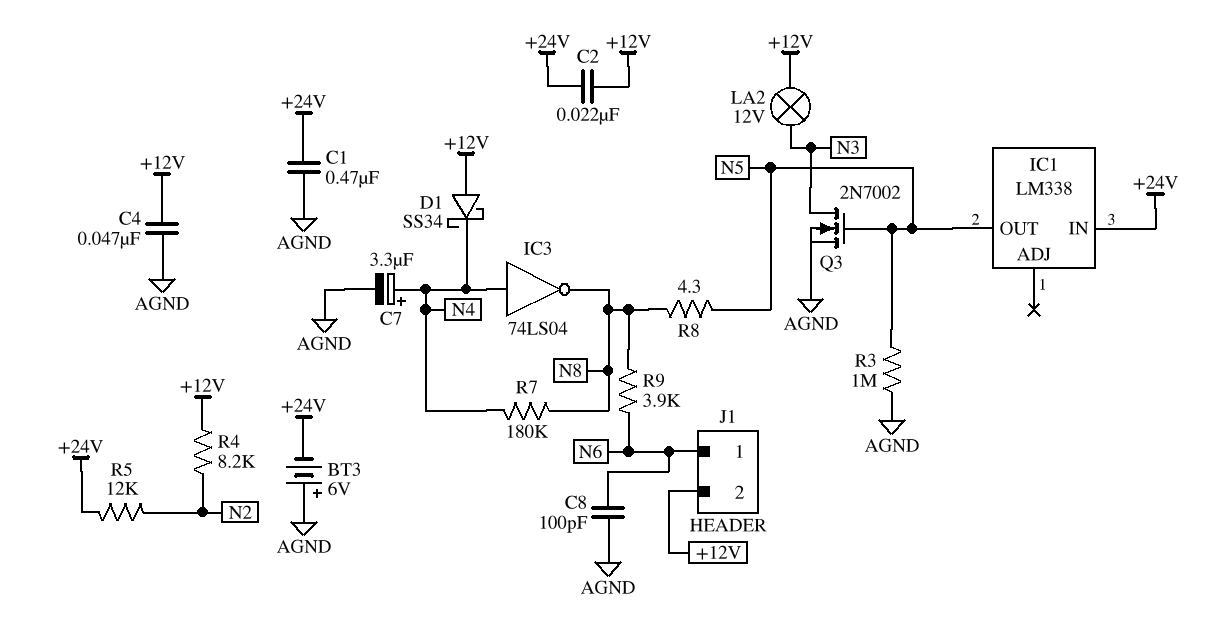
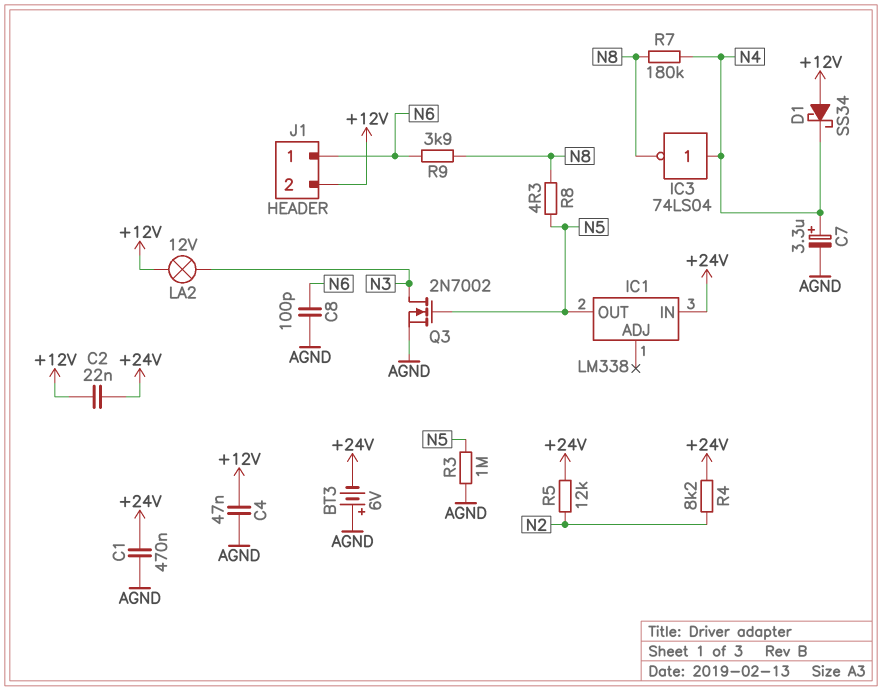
R4: 8.2k (+12V, N2) -> 8.2k (+24V, N2)

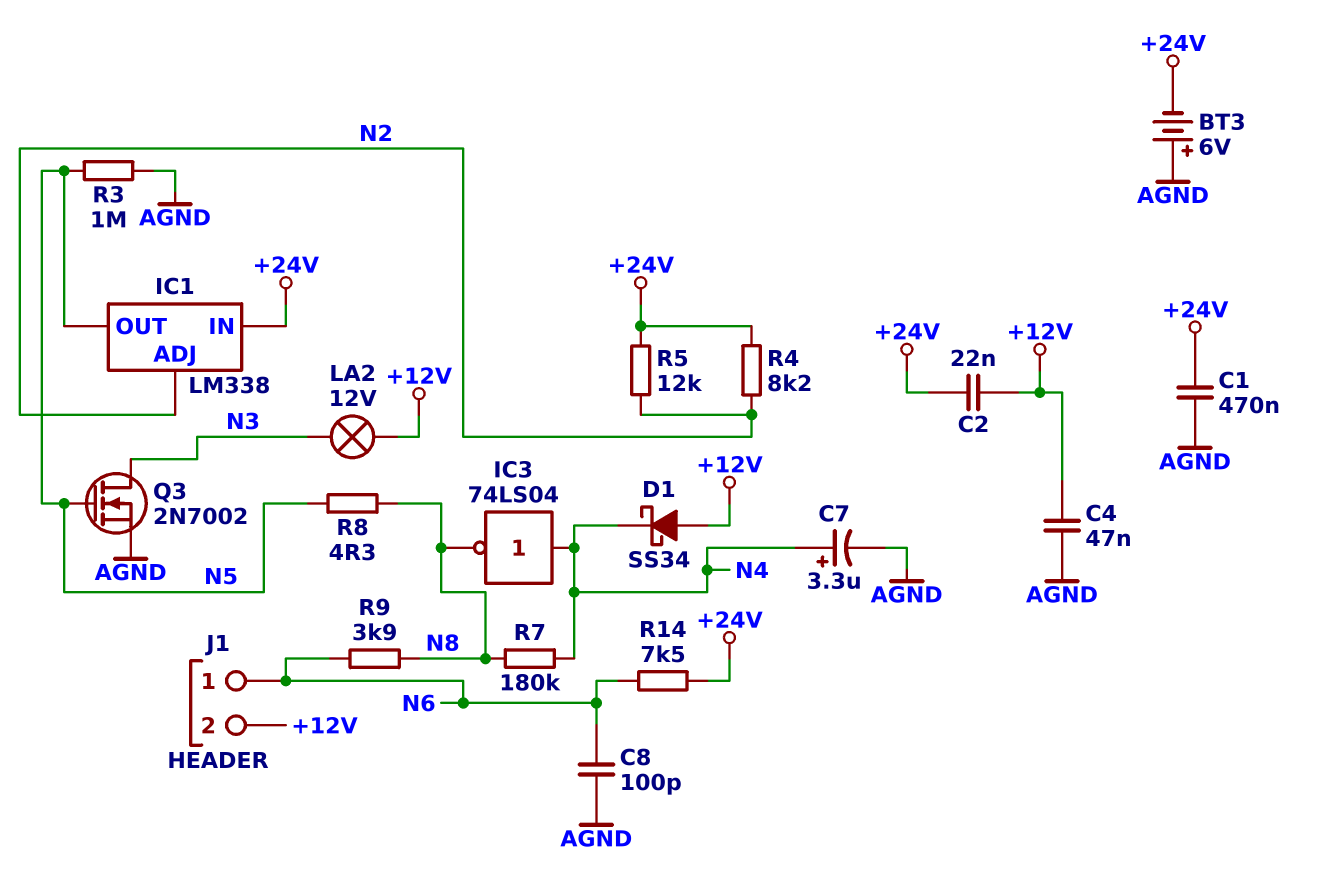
IC1 pin ADJ: none -> N2
R14: none -> 7.5k (+24V, N6)

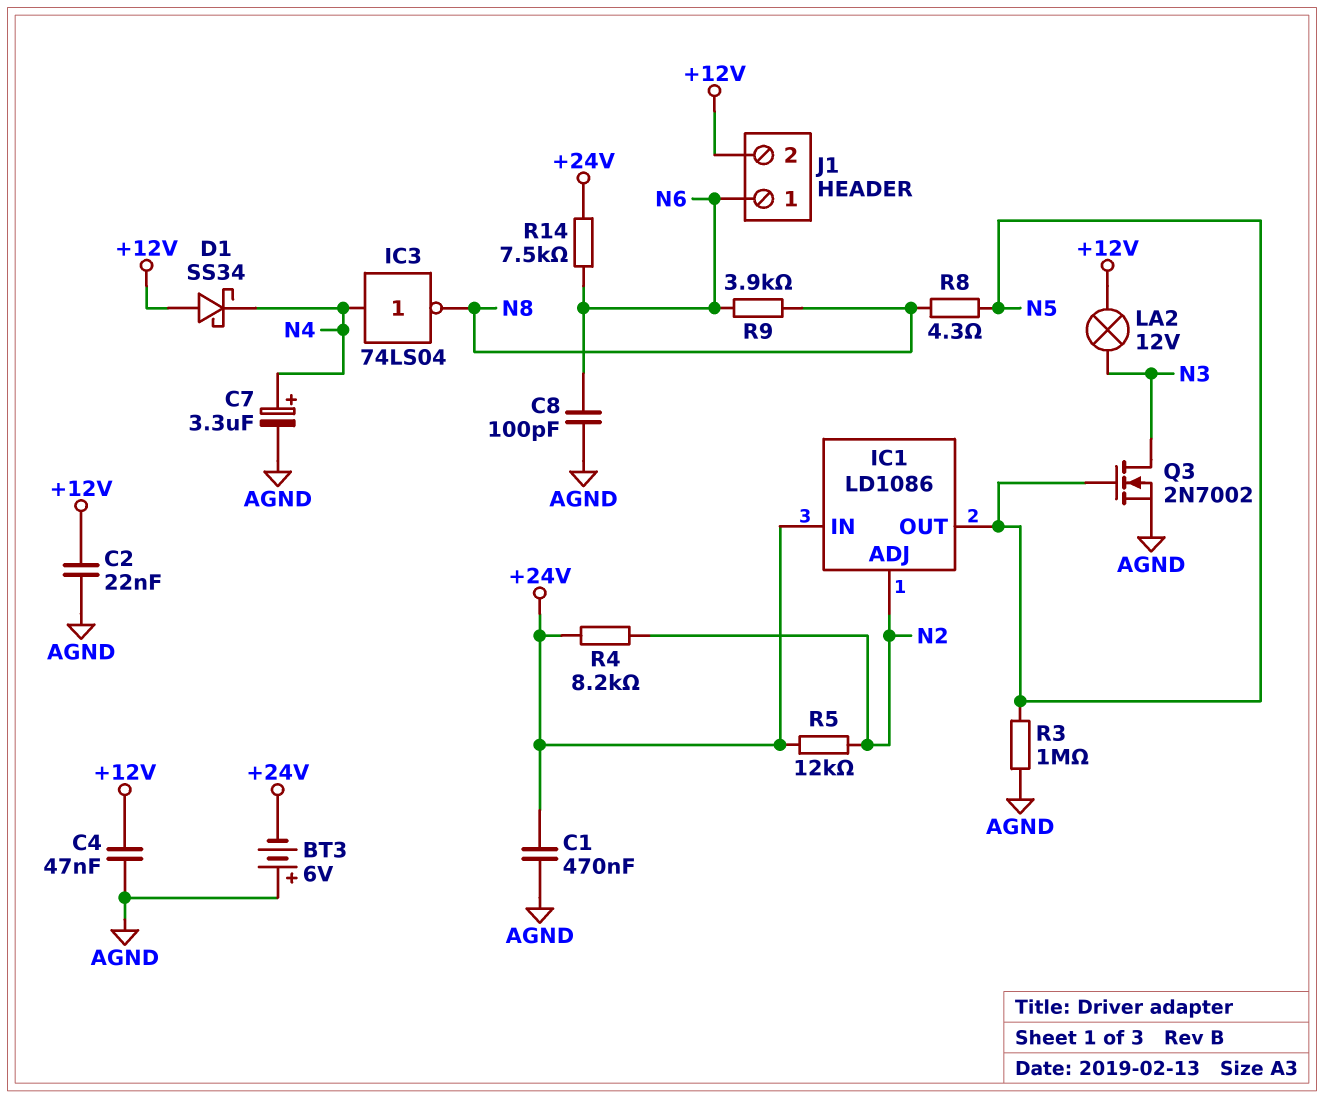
C2: 22nF (+12V, +24V) -> 22nF (+12V, AGND)
IC1: LM338 -> LD1086
R7: 180k (N4, N8) -> none

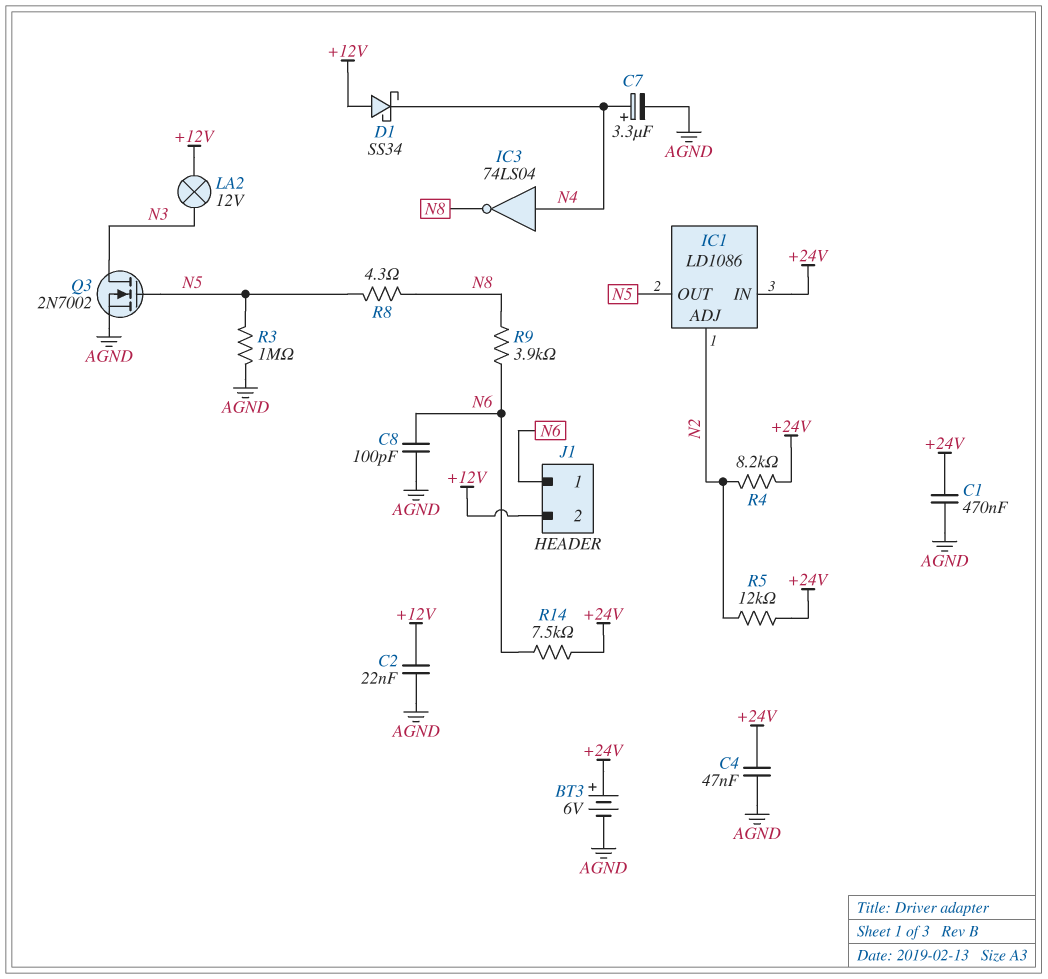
BT3: 6V (plus AGND, minus +24V) -> 6V (plus +24V, minus AGND)
C4: 47nF (+12V, AGND) -> 47nF (+24V, AGND)

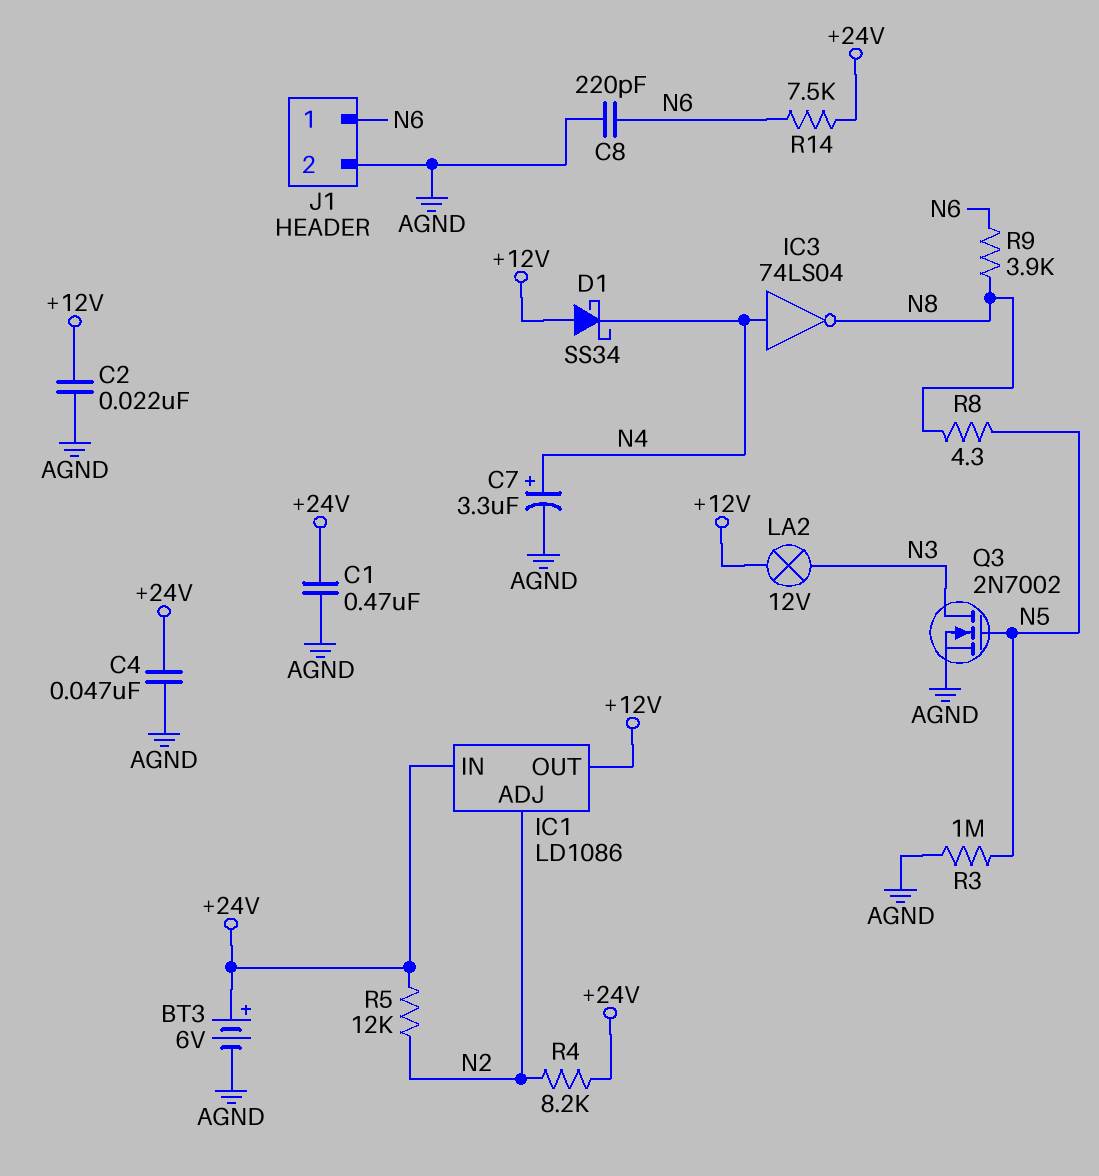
C8: 100pF (AGND, N6) -> 220pF (AGND, N6)
IC1 pin OUT: N5 -> +12V
J1 pin 2: +12V -> AGND

